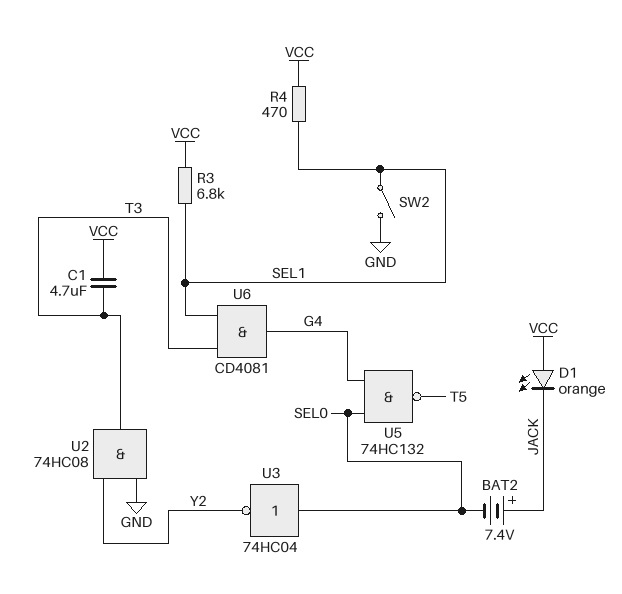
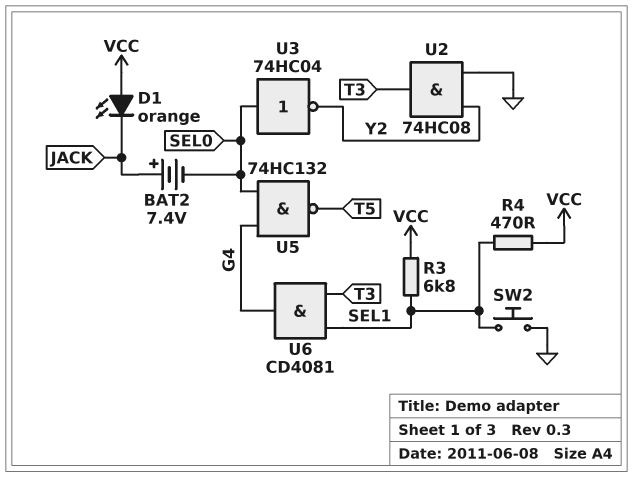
C1: 4.7uF (T3, VCC) -> none
SW2: switch (GND, SEL1) -> button (GND, SEL1)

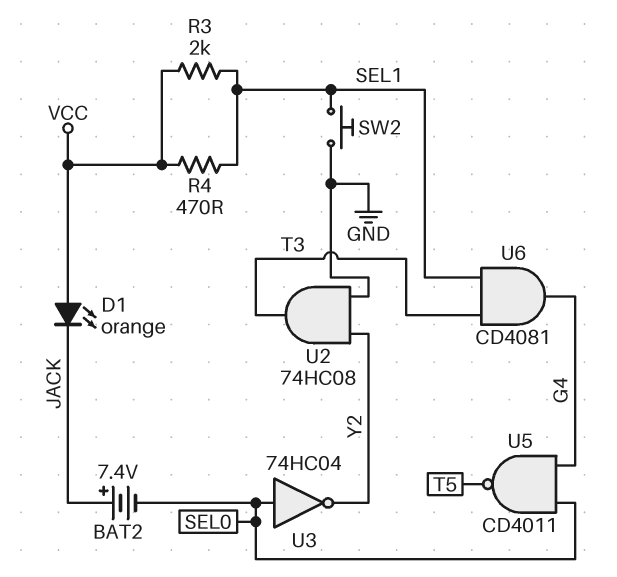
R3: 6.8k (SEL1, VCC) -> 2k (SEL1, VCC)
U5: NAND 74HC132 (in G4, in SEL0, out T5) -> NAND CD4011 (in G4, in SEL0, out T5)

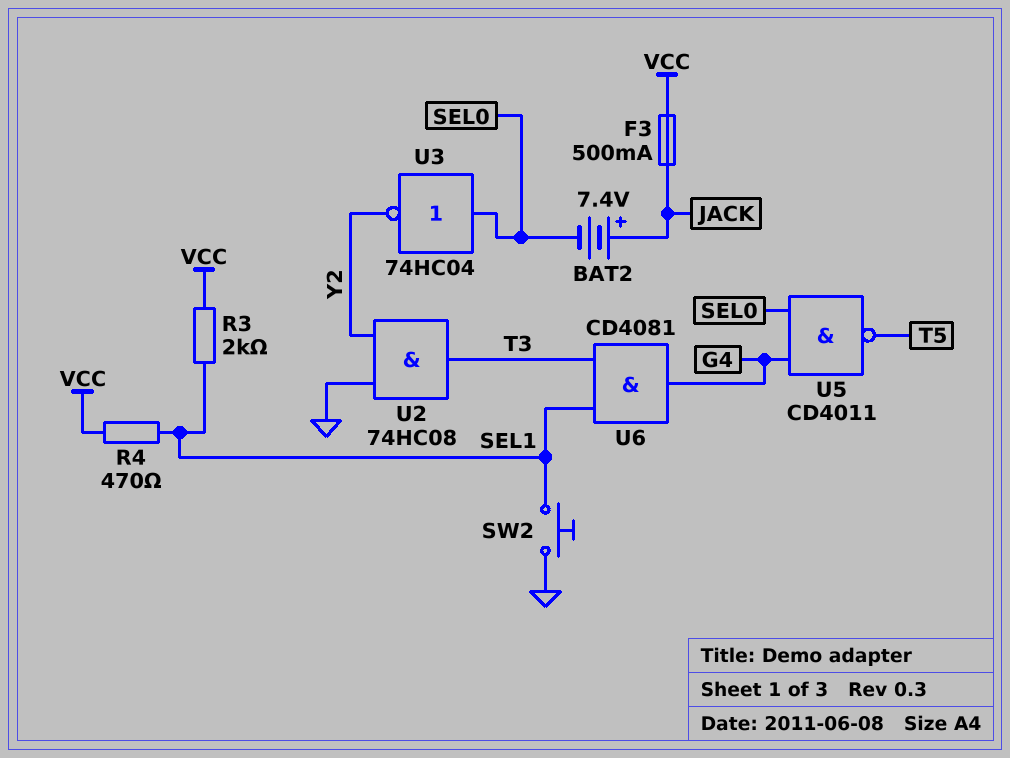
D1: LED orange (A VCC, K JACK) -> none
F3: none -> 500mA (JACK, VCC)

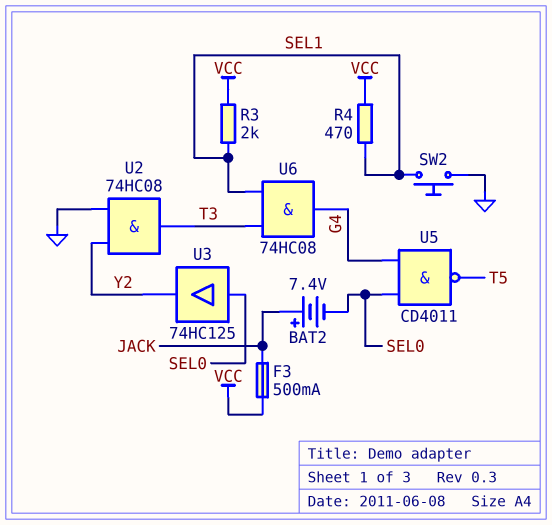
U3: NOT 74HC04 (in SEL0, out Y2) -> buffer 74HC125 (in SEL0, out Y2)
U6: AND CD4081 (in SEL1, in T3, out G4) -> AND 74HC08 (in SEL1, in T3, out G4)

